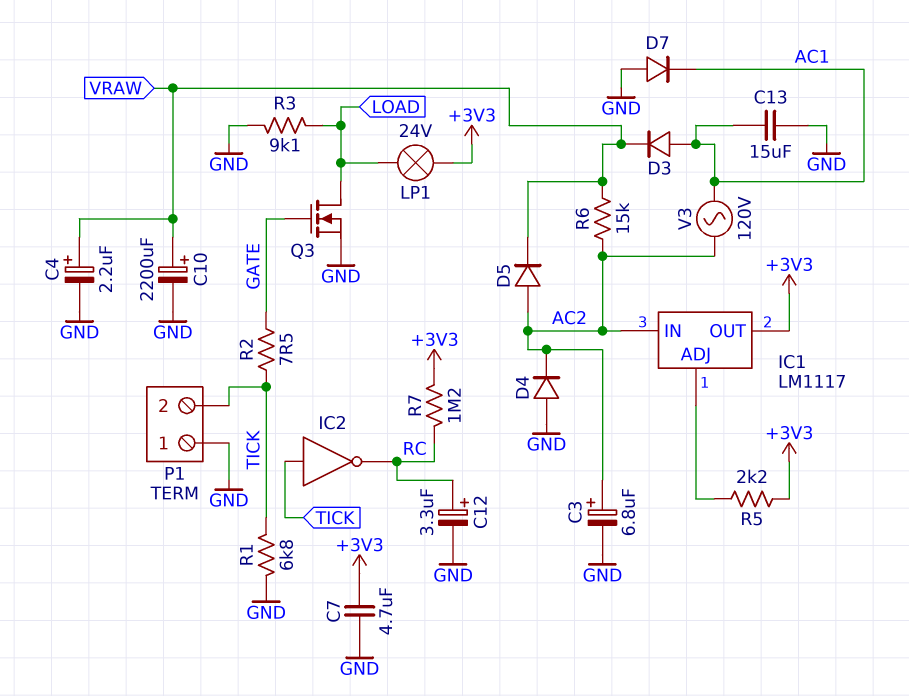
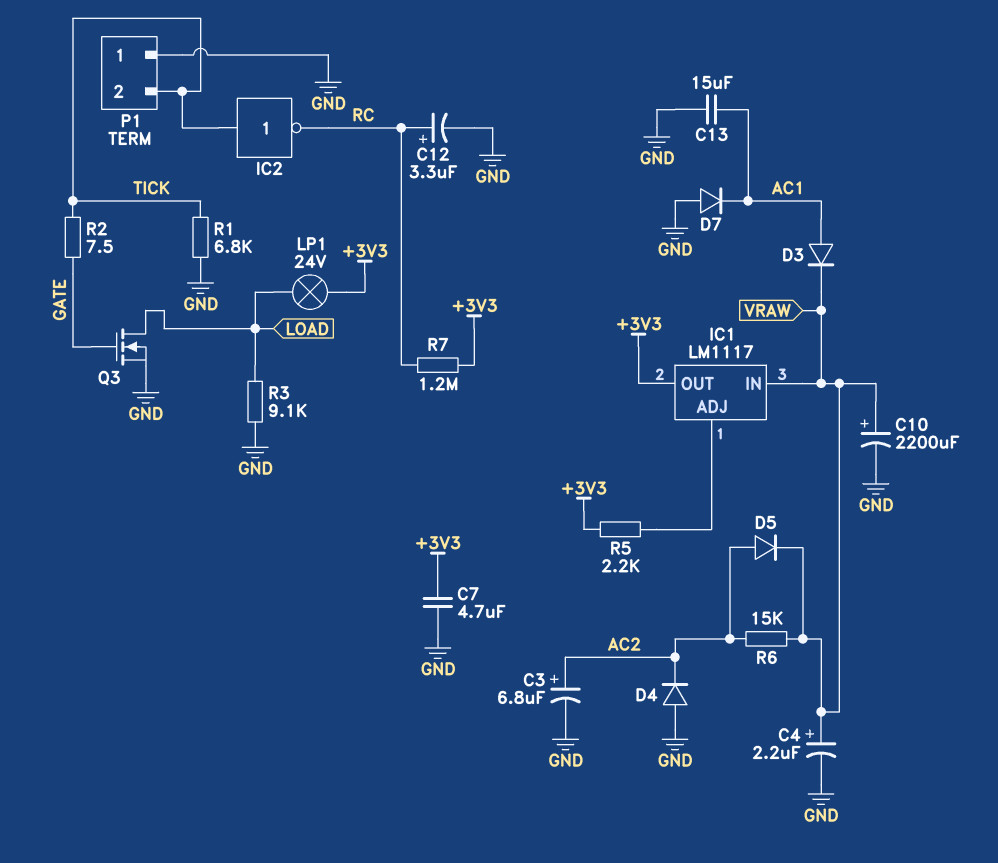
IC1 pin IN: AC2 -> VRAW
V3: AC 120V (AC1, AC2) -> none

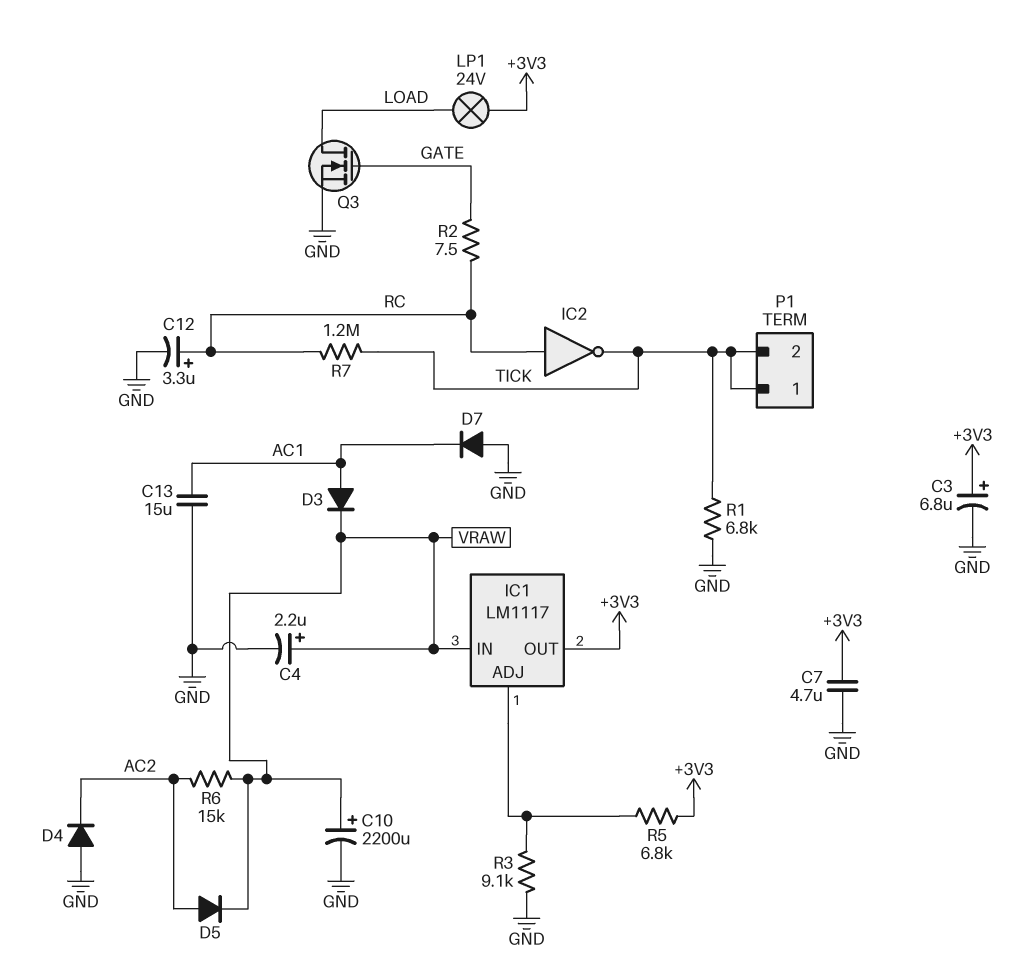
C3: 6.8uF (plus AC2, minus GND) -> 6.8uF (plus +3V3, minus GND)
IC2: NOT (in TICK, out RC) -> NOT (in RC, out TICK)
P1 pin 1: GND -> TICK
R2: 7.5 (GATE, TICK) -> 7.5 (GATE, RC)
R3: 9.1k (GND, LOAD) -> 9.1k (GND, IC1/ADJ)
R5: 2.2k (+3V3, IC1/ADJ) -> 6.8k (+3V3, IC1/ADJ)
R7: 1.2M (+3V3, RC) -> 1.2M (RC, TICK)

